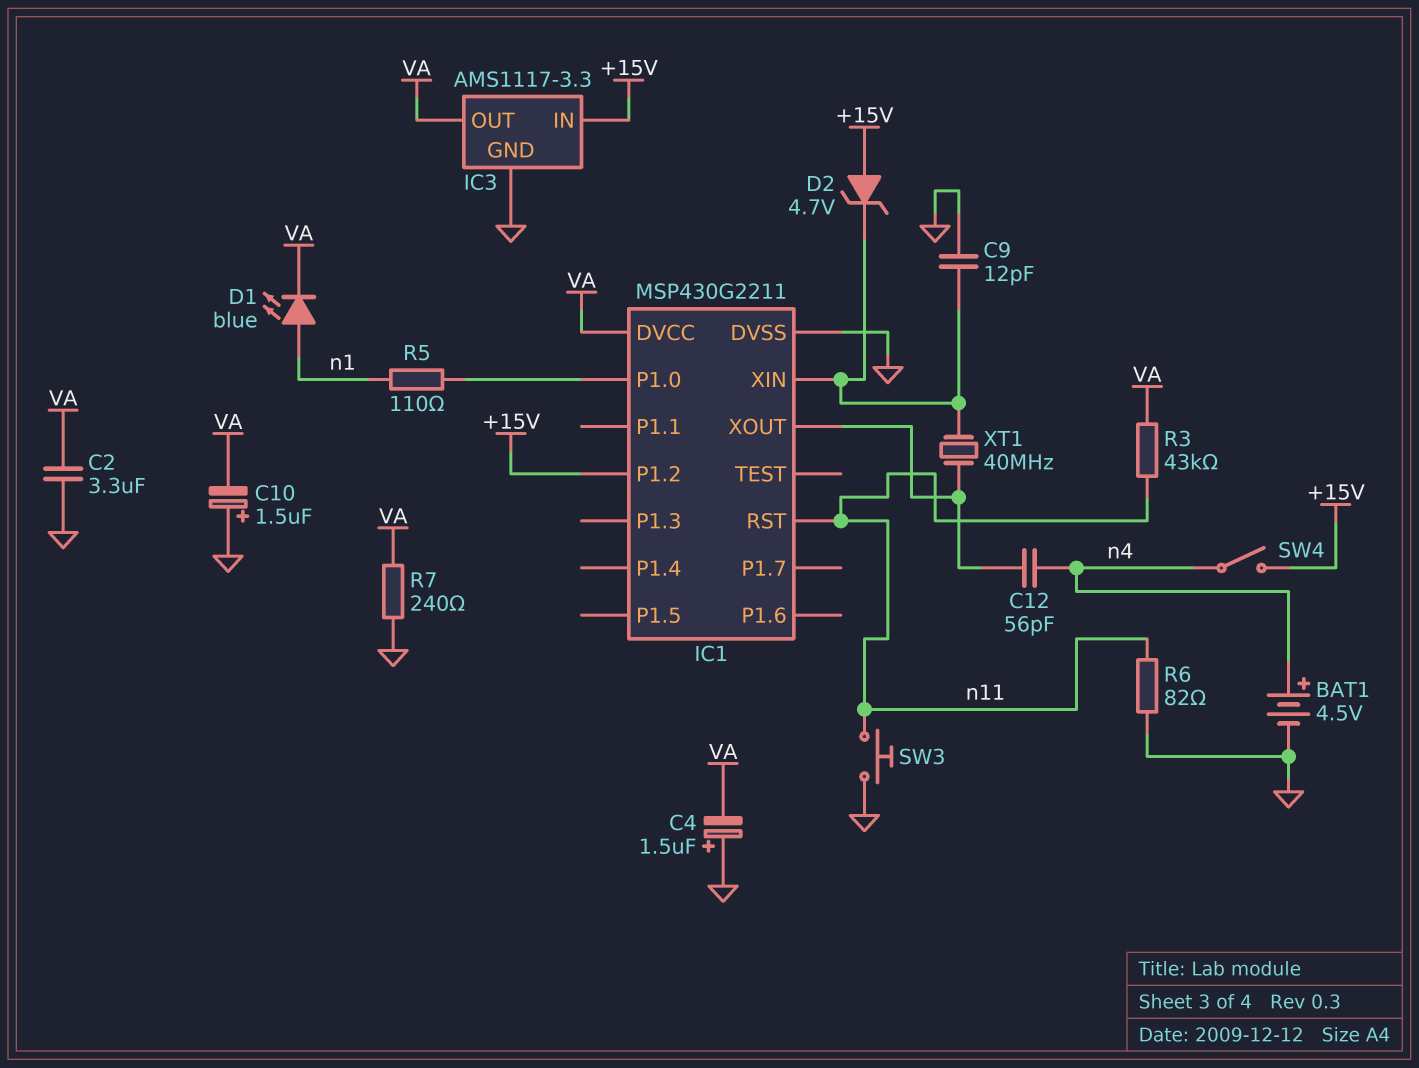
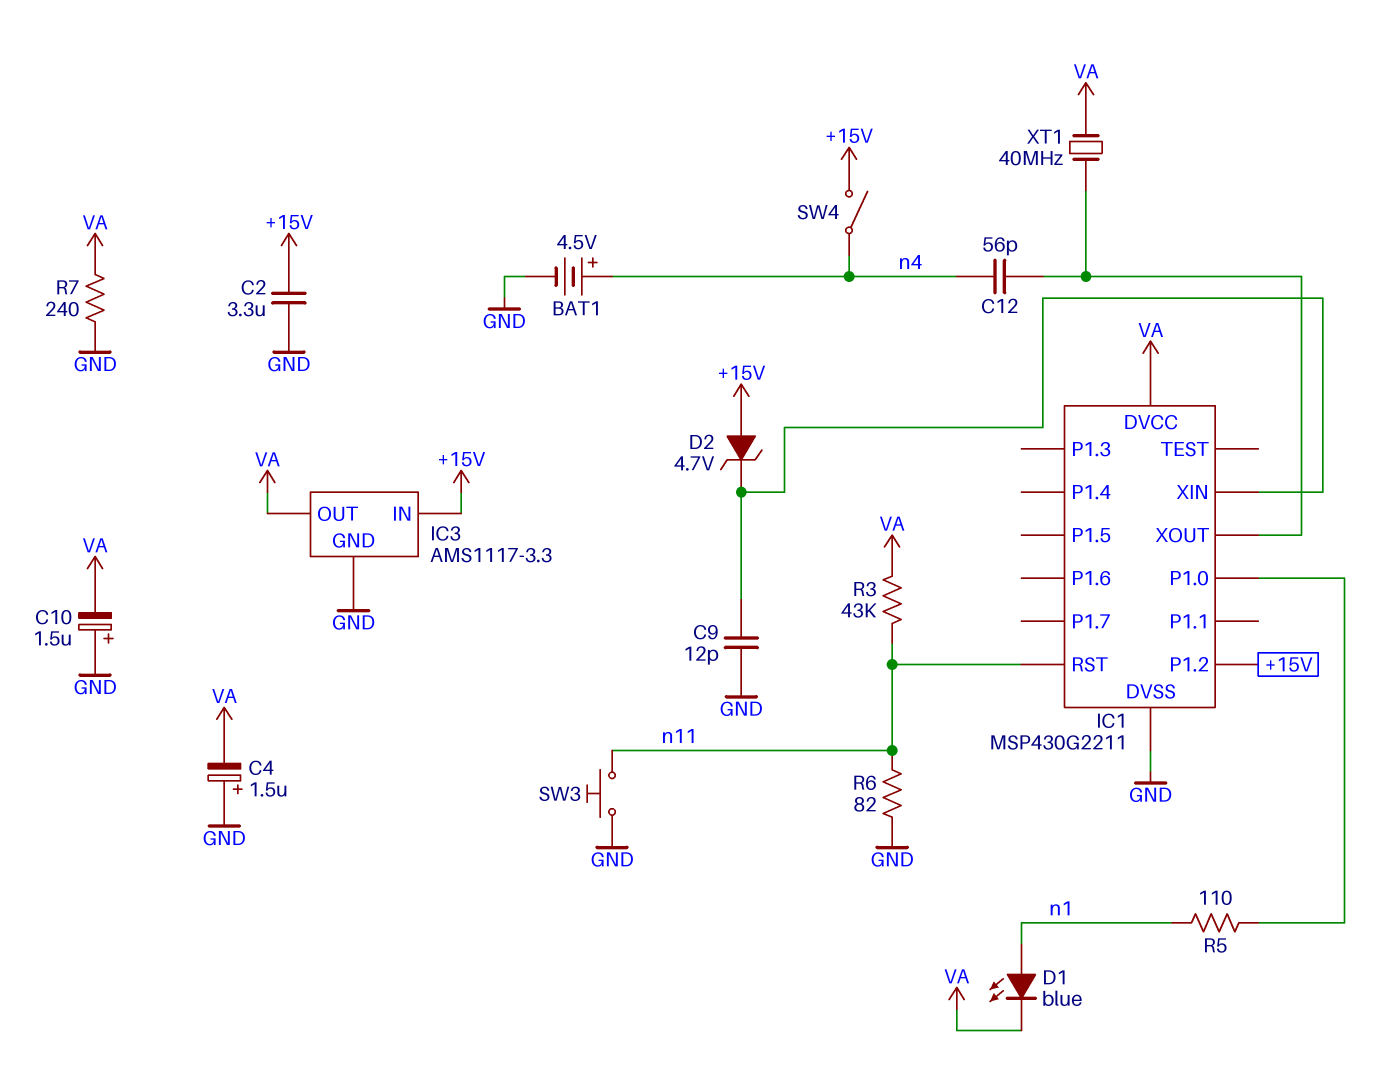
C2: 3.3uF (GND, VA) -> 3.3uF (+15V, GND)
XT1: 40MHz (IC1/XIN, IC1/XOUT) -> 40MHz (IC1/XOUT, VA)

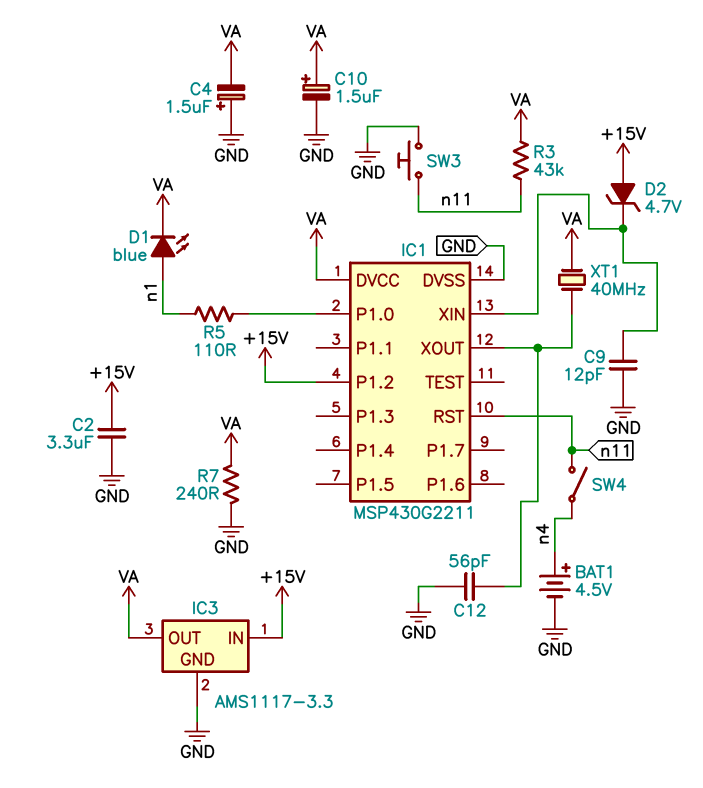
C10: 1.5uF (plus GND, minus VA) -> 1.5uF (plus VA, minus GND)
C12: 56pF (IC1/XOUT, n4) -> 56pF (GND, IC1/XOUT)
R6: 82 (GND, n11) -> none
SW4: switch (+15V, n4) -> switch (n4, n11)

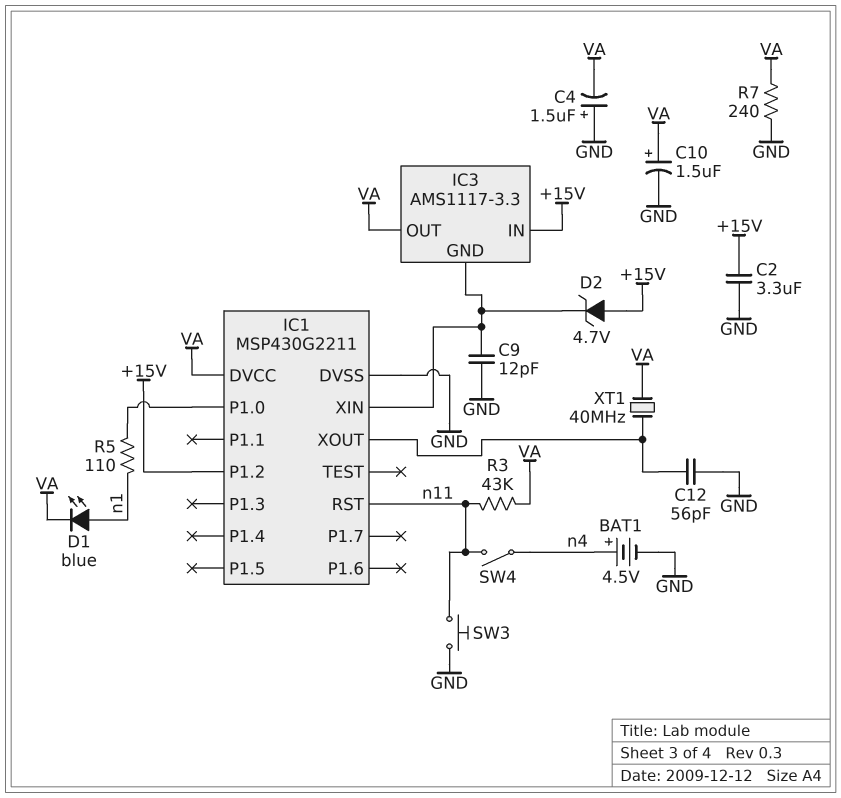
IC3 pin GND: GND -> IC1/XIN

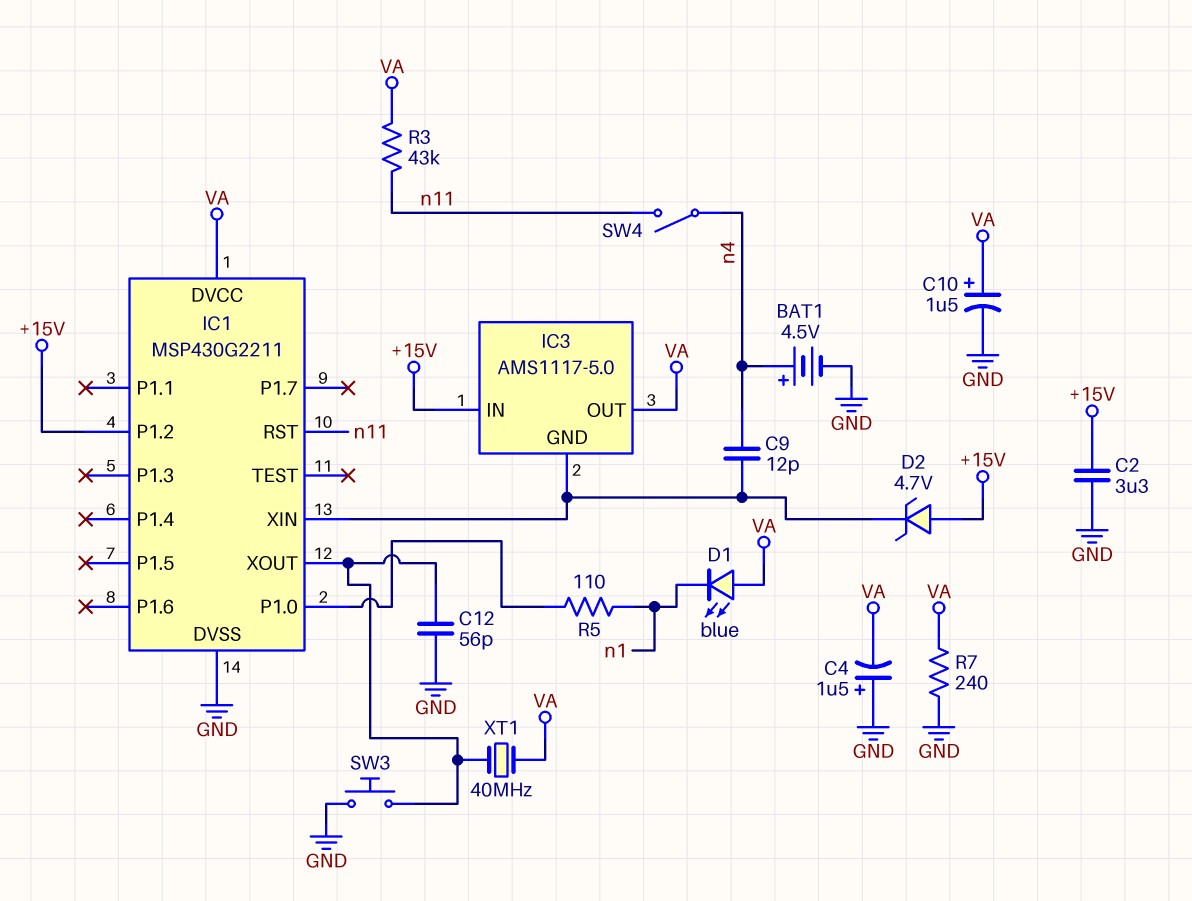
C9: 12pF (GND, IC1/XIN) -> 12pF (IC1/XIN, n4)
D1: LED blue (A n1, K VA) -> LED blue (A VA, K n1)
IC3: AMS1117-3.3 -> AMS1117-5.0
SW3: button (GND, n11) -> button (GND, IC1/XOUT)

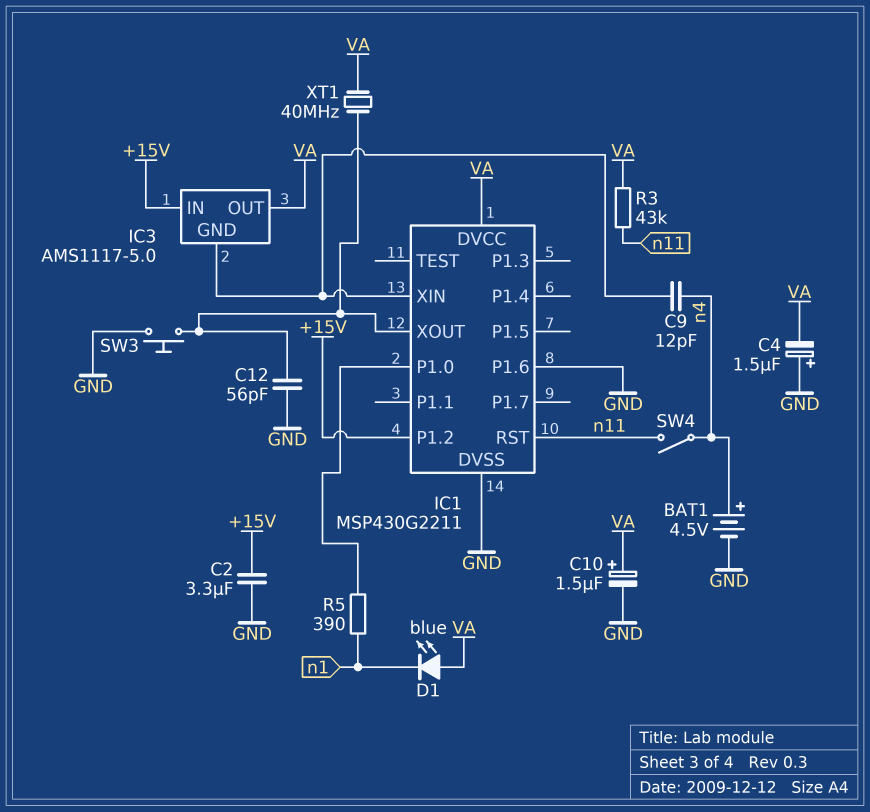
D2: zener 4.7V (A +15V, K IC1/XIN) -> none
IC1 pin P1.6: none -> GND
R5: 110 (IC1/P1.0, n1) -> 390 (IC1/P1.0, n1)
R7: 240 (GND, VA) -> none

